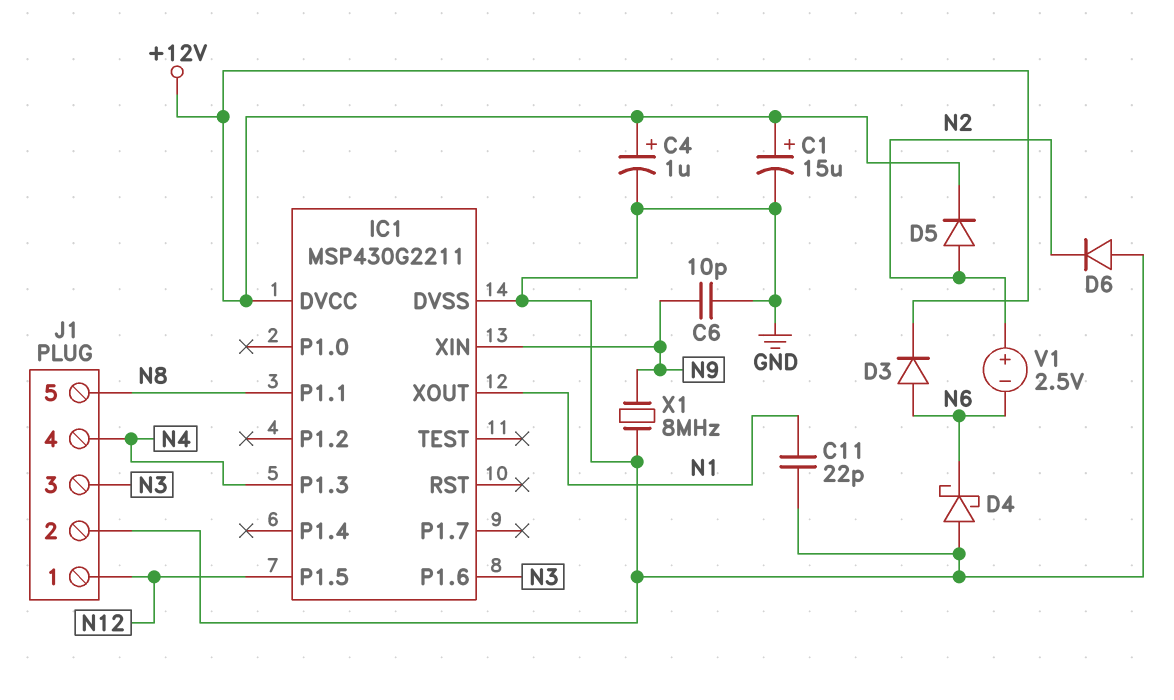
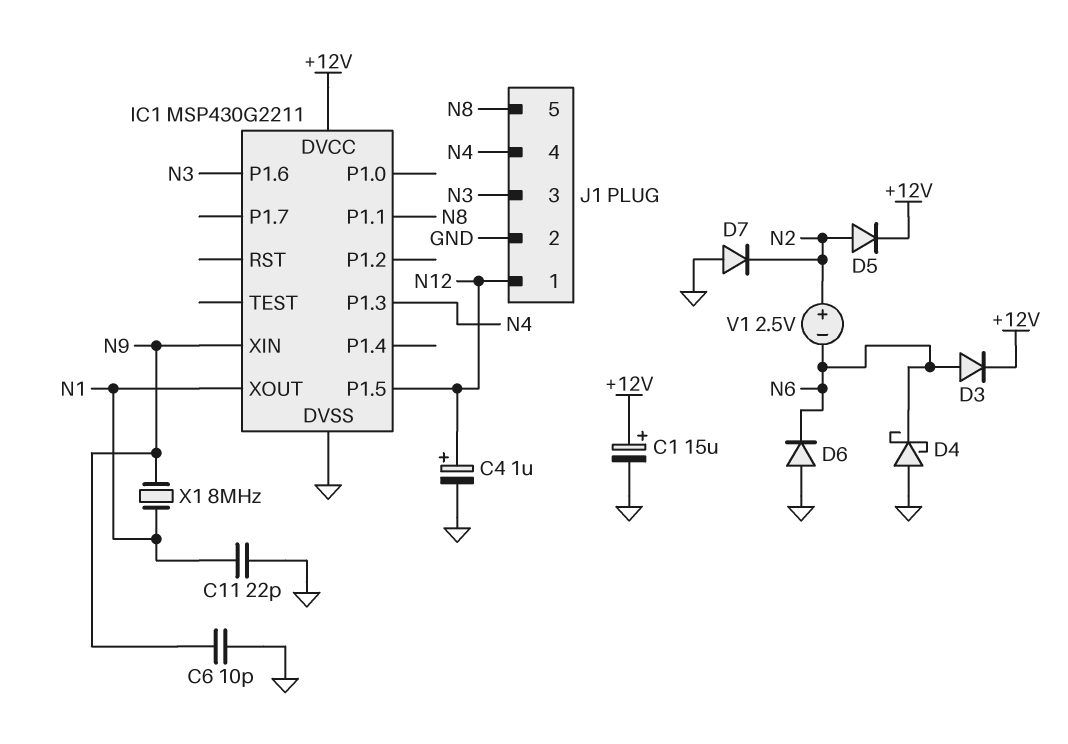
C4: 1uF (plus +12V, minus GND) -> 1uF (plus N12, minus GND)
D6: diode (A GND, K N2) -> diode (A GND, K N6)
D7: none -> diode (A GND, K N2)
X1: 8MHz (GND, N9) -> 8MHz (N1, N9)

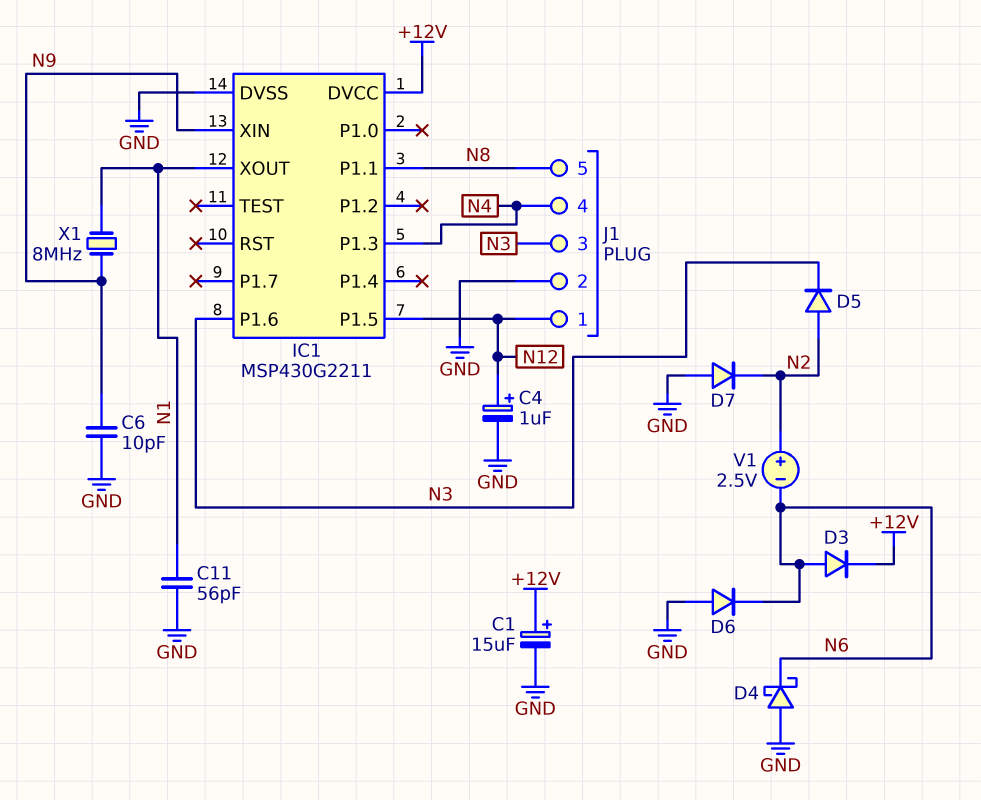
C11: 22pF (GND, N1) -> 56pF (GND, N1)
D5: diode (A N2, K +12V) -> diode (A N2, K N3)

